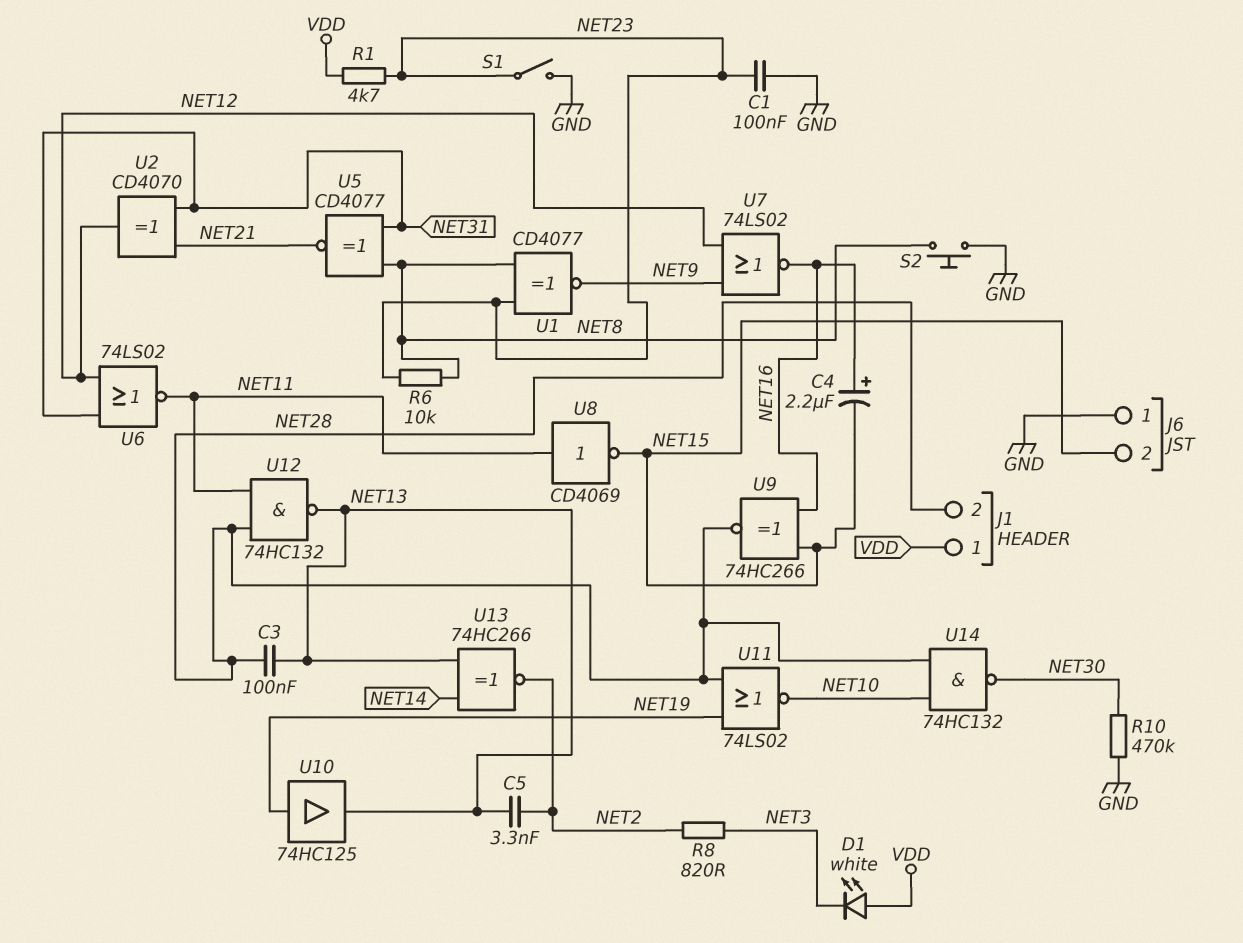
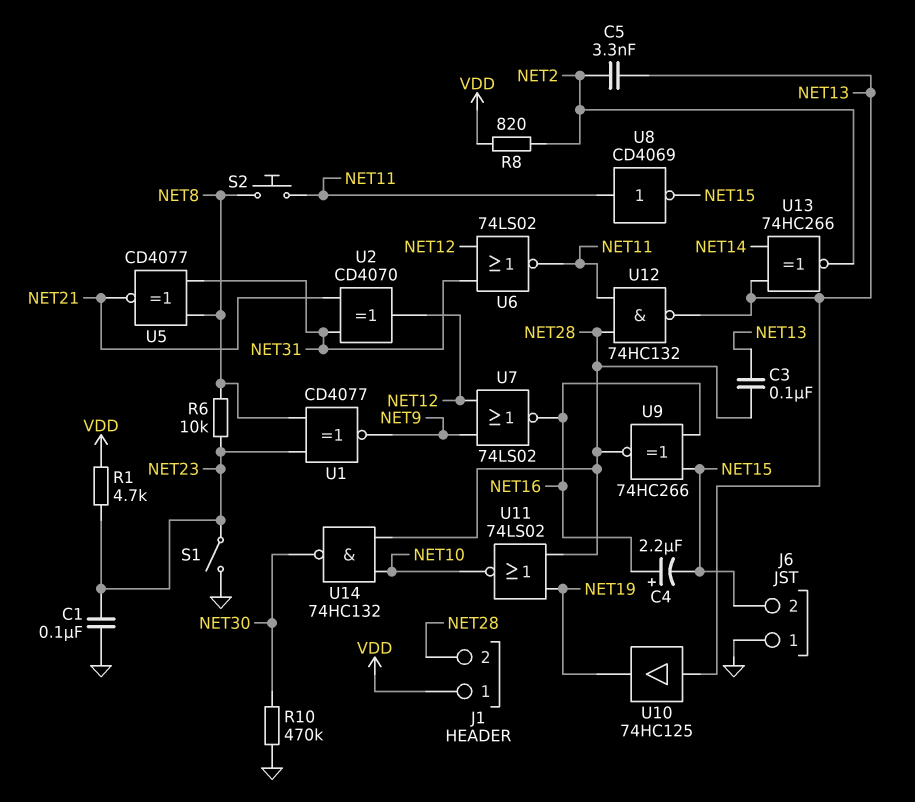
D1: LED white (A VDD, K NET3) -> none
R8: 820 (NET2, NET3) -> 820 (NET2, VDD)
S2: button (GND, NET8) -> button (NET8, NET11)
U10: buffer 74HC125 (in NET19, out NET13) -> buffer 74HC125 (in NET13, out NET19)

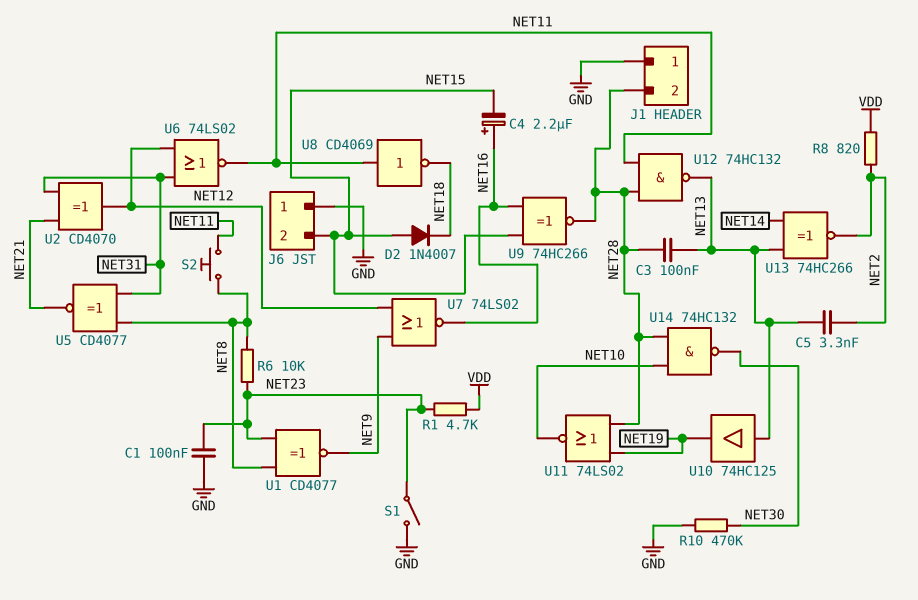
D2: none -> diode 1N4007 (A NET15, K NET18)
J1 pin 1: VDD -> GND
U8: NOT CD4069 (in NET11, out NET15) -> NOT CD4069 (in NET11, out NET18)

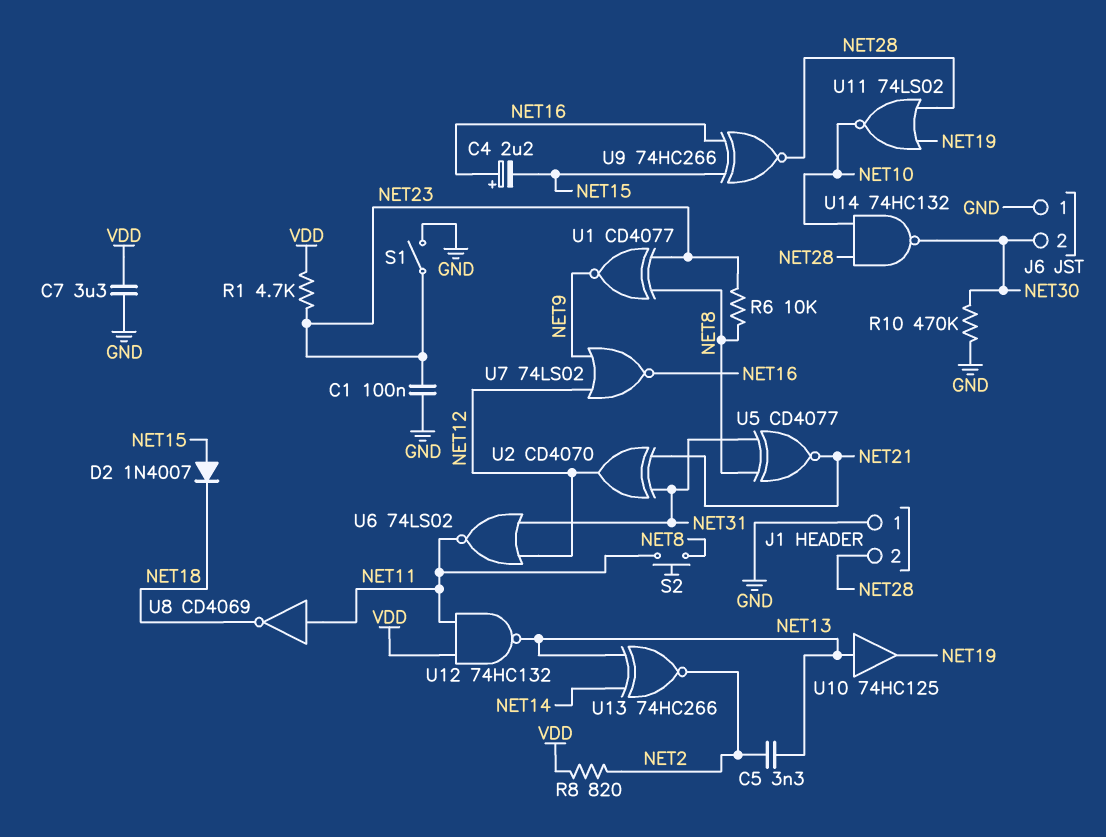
C3: 100nF (NET13, NET28) -> none
C7: none -> 3.3uF (GND, VDD)
J6 pin 2: NET15 -> NET30
U12: NAND 74HC132 (in NET11, in NET28, out NET13) -> NAND 74HC132 (in NET11, in VDD, out NET13)

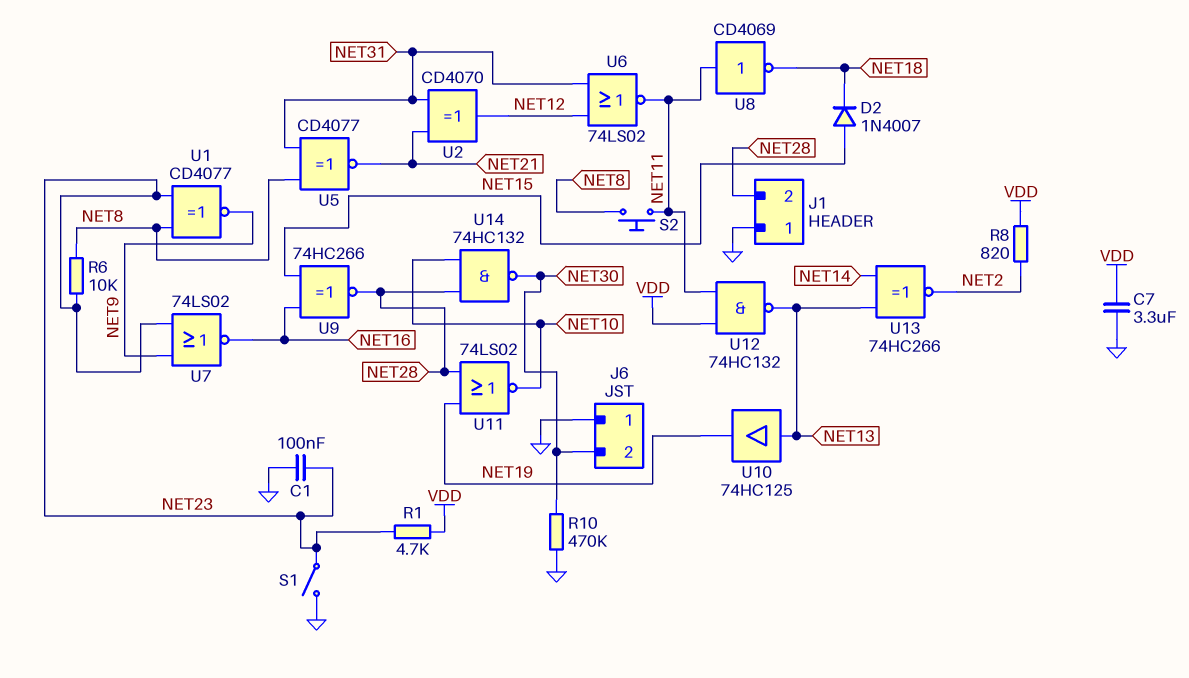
C4: 2.2uF (plus NET16, minus NET15) -> none
C5: 3.3nF (NET2, NET13) -> none
U7: NOR 74LS02 (in NET9, in NET12, out NET16) -> NOR 74LS02 (in NET9, in NET23, out NET16)

